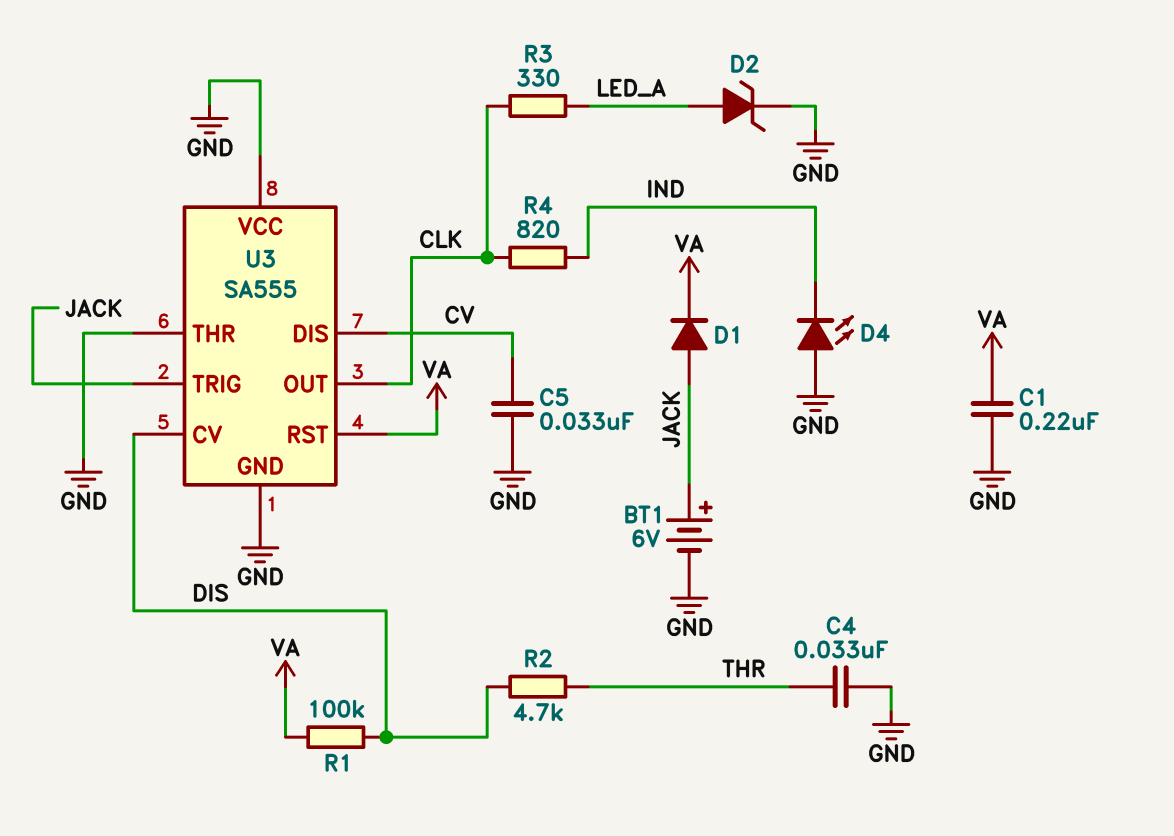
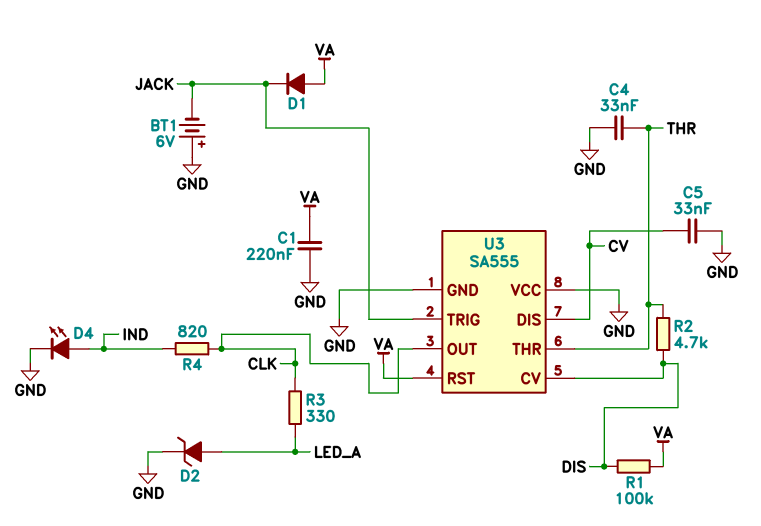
BT1: 6V (plus JACK, minus GND) -> 6V (plus GND, minus JACK)
D1: diode (A JACK, K VA) -> diode (A VA, K JACK)
D4: LED (A GND, K IND) -> LED (A IND, K GND)
U3 pin THR: GND -> THR

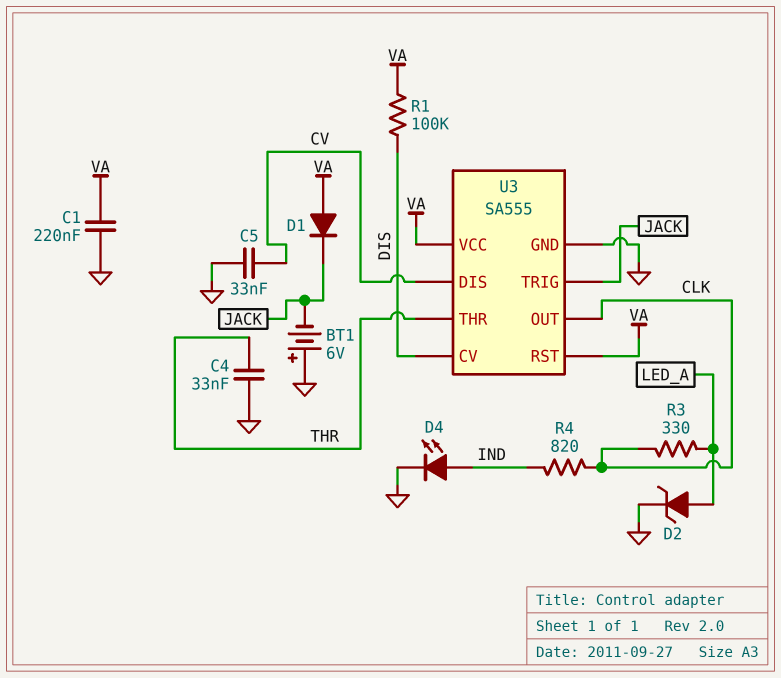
R2: 4.7k (DIS, THR) -> none
U3 pin VCC: GND -> VA

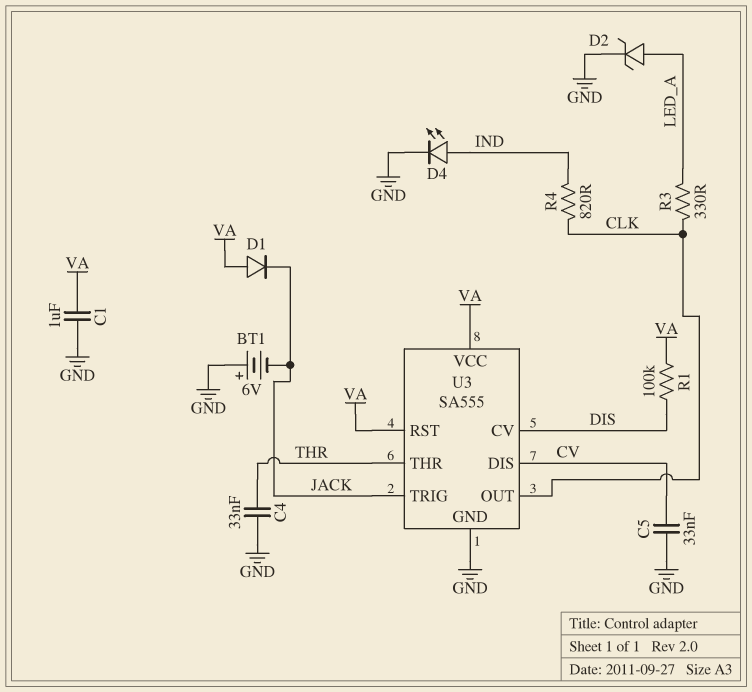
C1: 220nF (GND, VA) -> 1uF (GND, VA)

